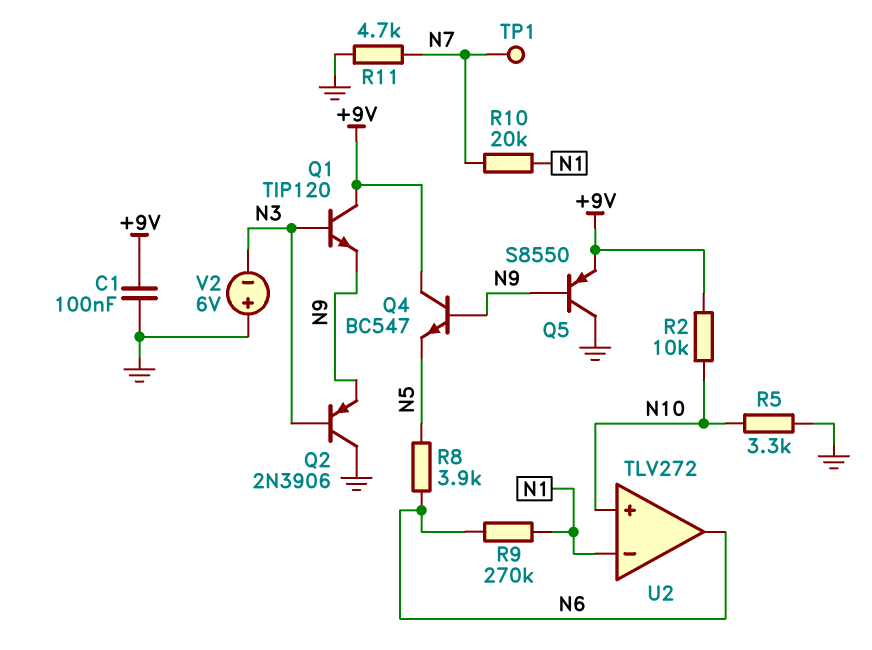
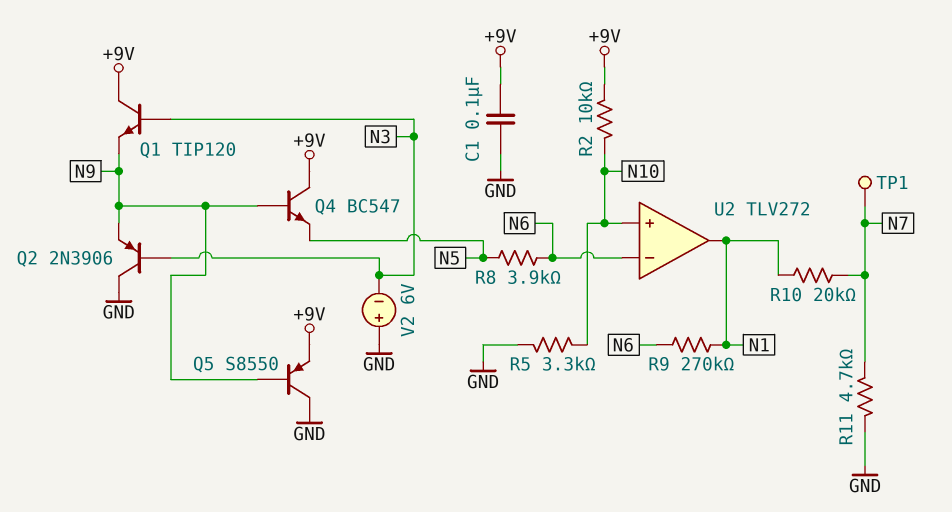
U2 pin in-: N1 -> N6
U2 pin out: N6 -> N1

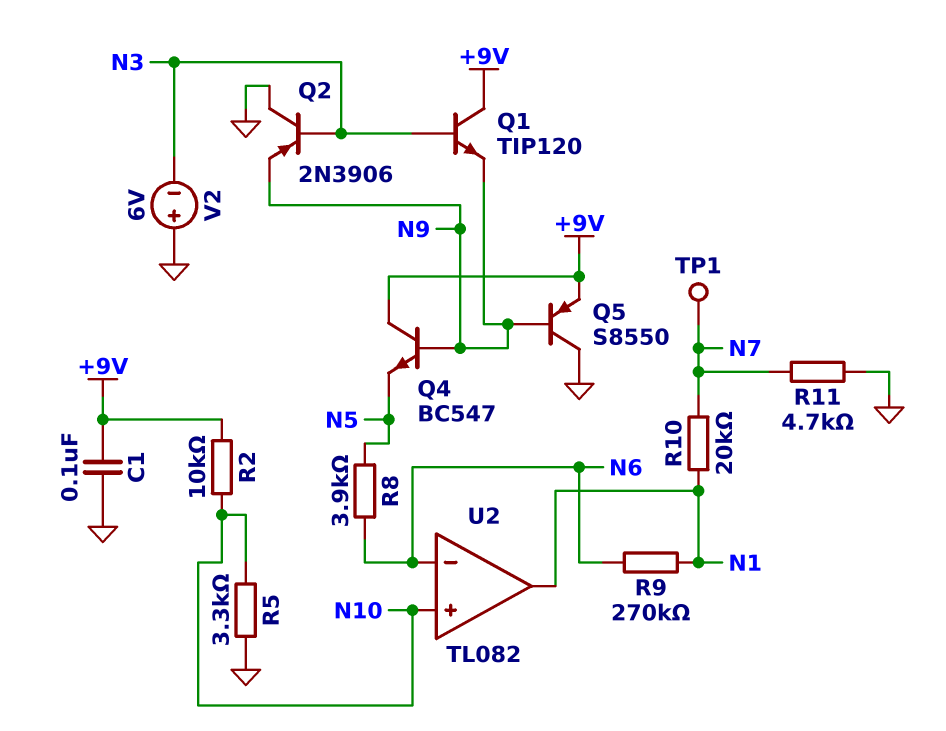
U2: TLV272 -> TL082

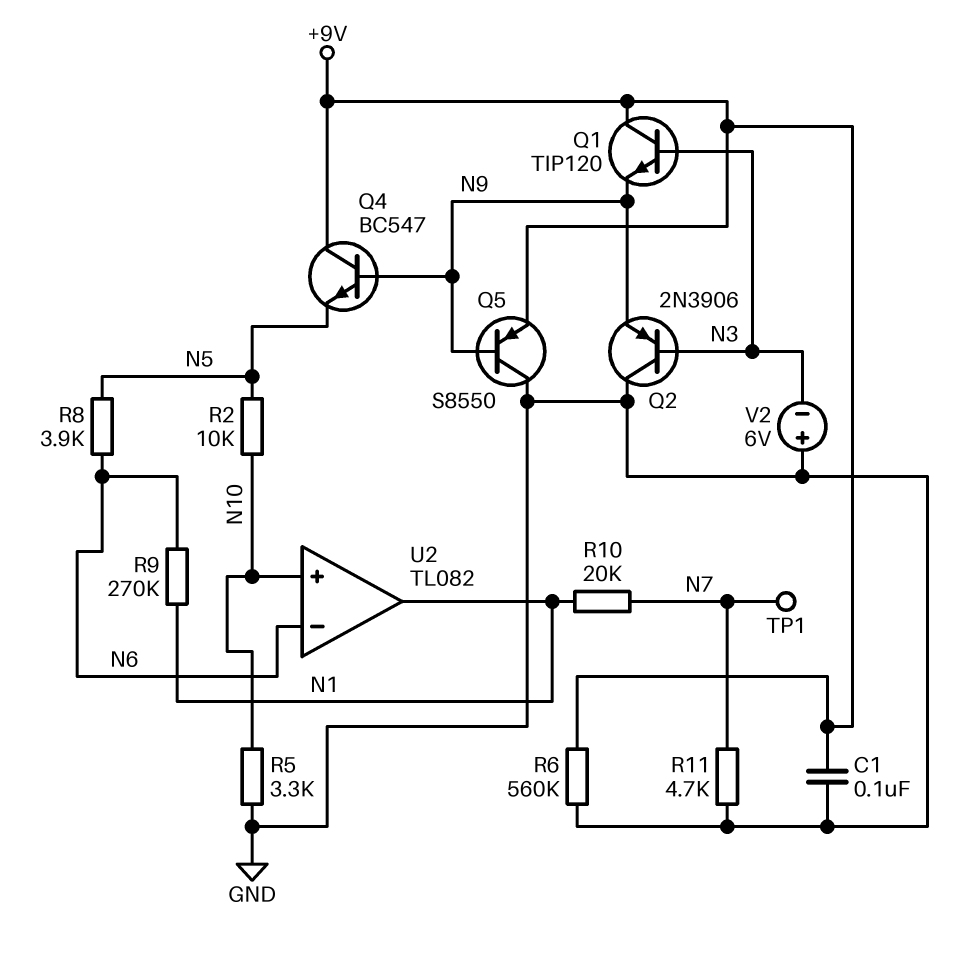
R2: 10k (+9V, N10) -> 10k (N5, N10)
R6: none -> 560k (+9V, GND)

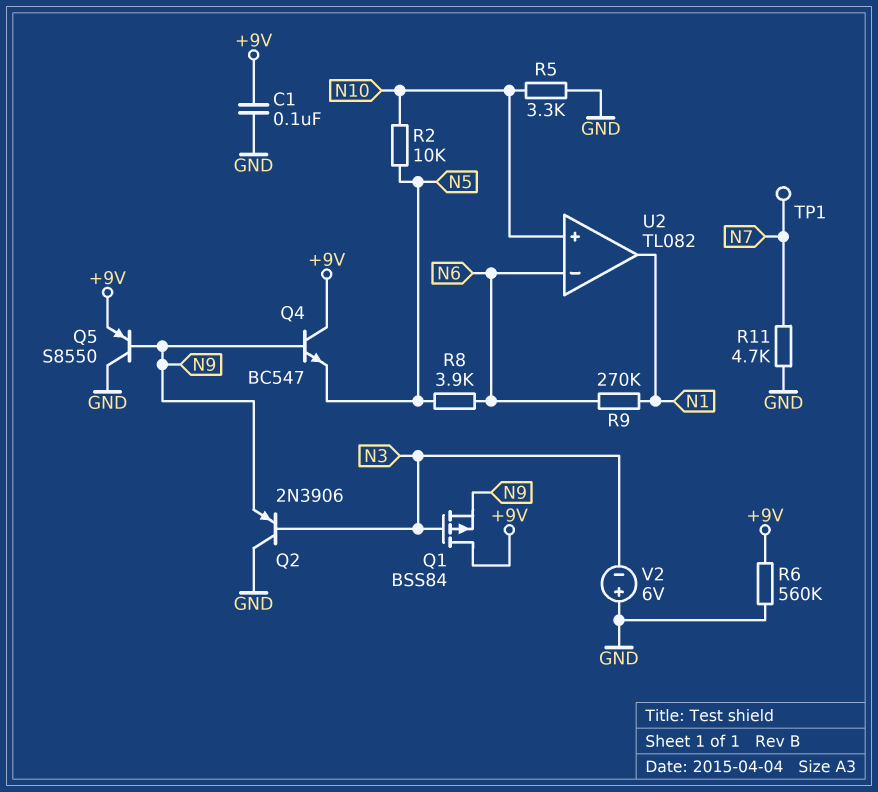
Q1: NPN TIP120 (B N3, C +9V, E N9) -> PMOS BSS84 (G N3, D +9V, S N9)
R10: 20k (N1, N7) -> none

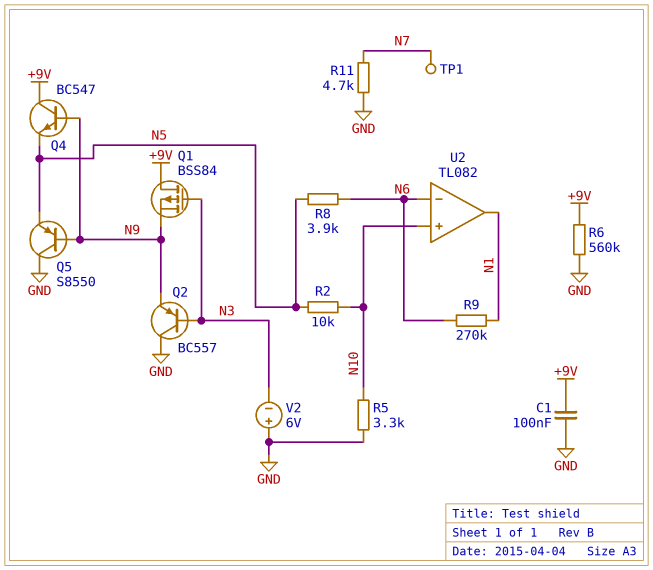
Q2: PNP 2N3906 (B N3, C GND, E N9) -> PNP BC557 (B N3, C GND, E N9)
Q5: PNP S8550 (B N9, C GND, E +9V) -> PNP S8550 (B N9, C GND, E N5)

